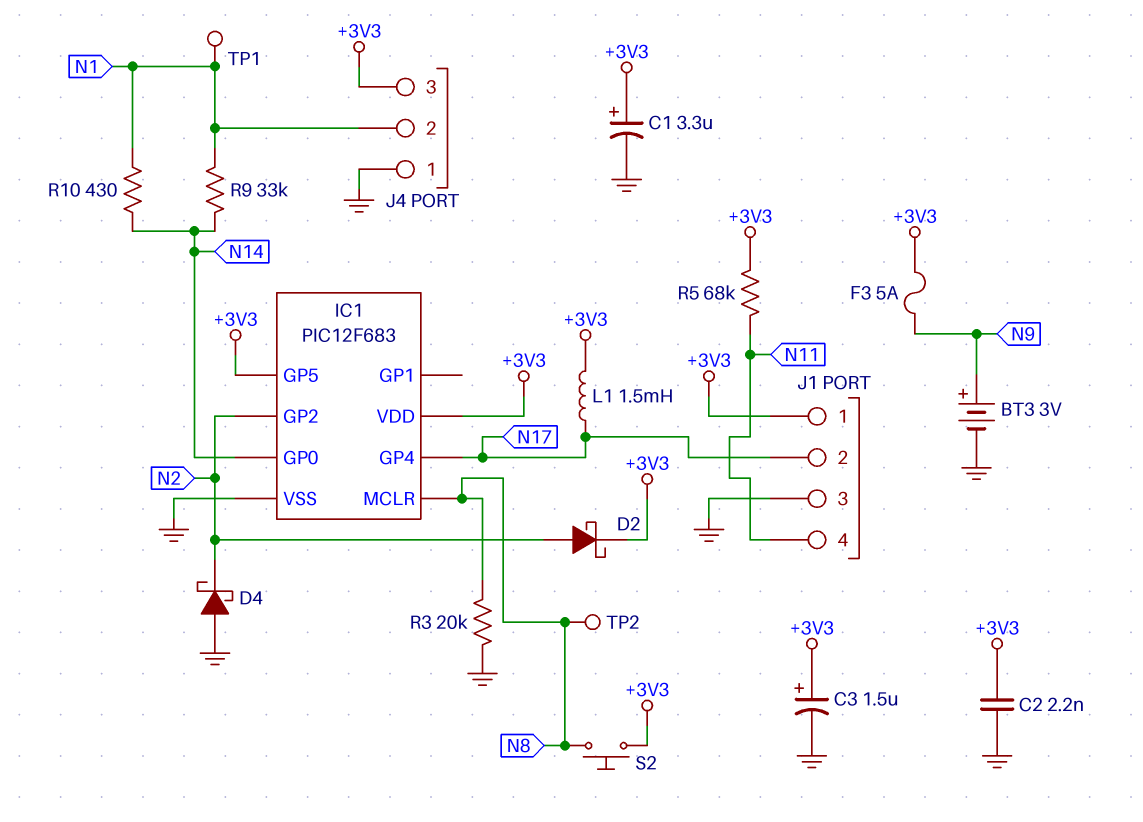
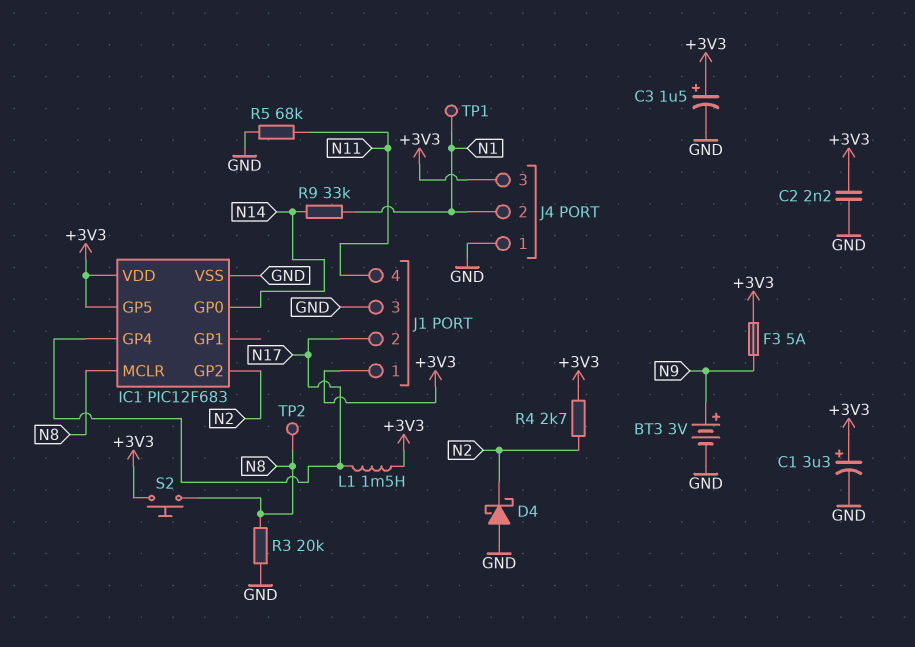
D2: schottky (A N2, K +3V3) -> none
R4: none -> 2.7k (+3V3, N2)
R5: 68k (+3V3, N11) -> 68k (GND, N11)
R10: 430 (N1, N14) -> none

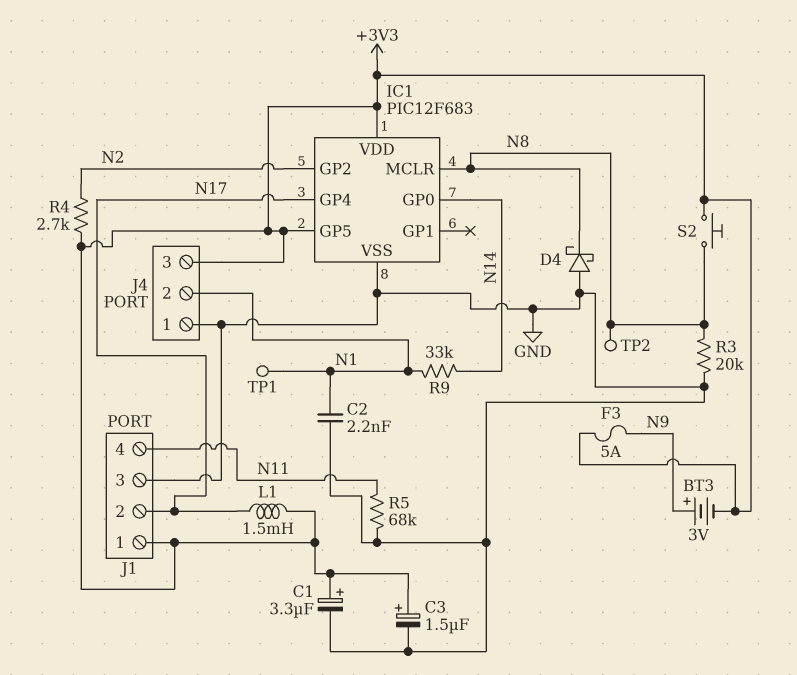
BT3: 3V (plus N9, minus GND) -> 3V (plus N9, minus +3V3)
C2: 2.2nF (+3V3, GND) -> 2.2nF (GND, N1)
D4: schottky (A GND, K N2) -> schottky (A GND, K N8)

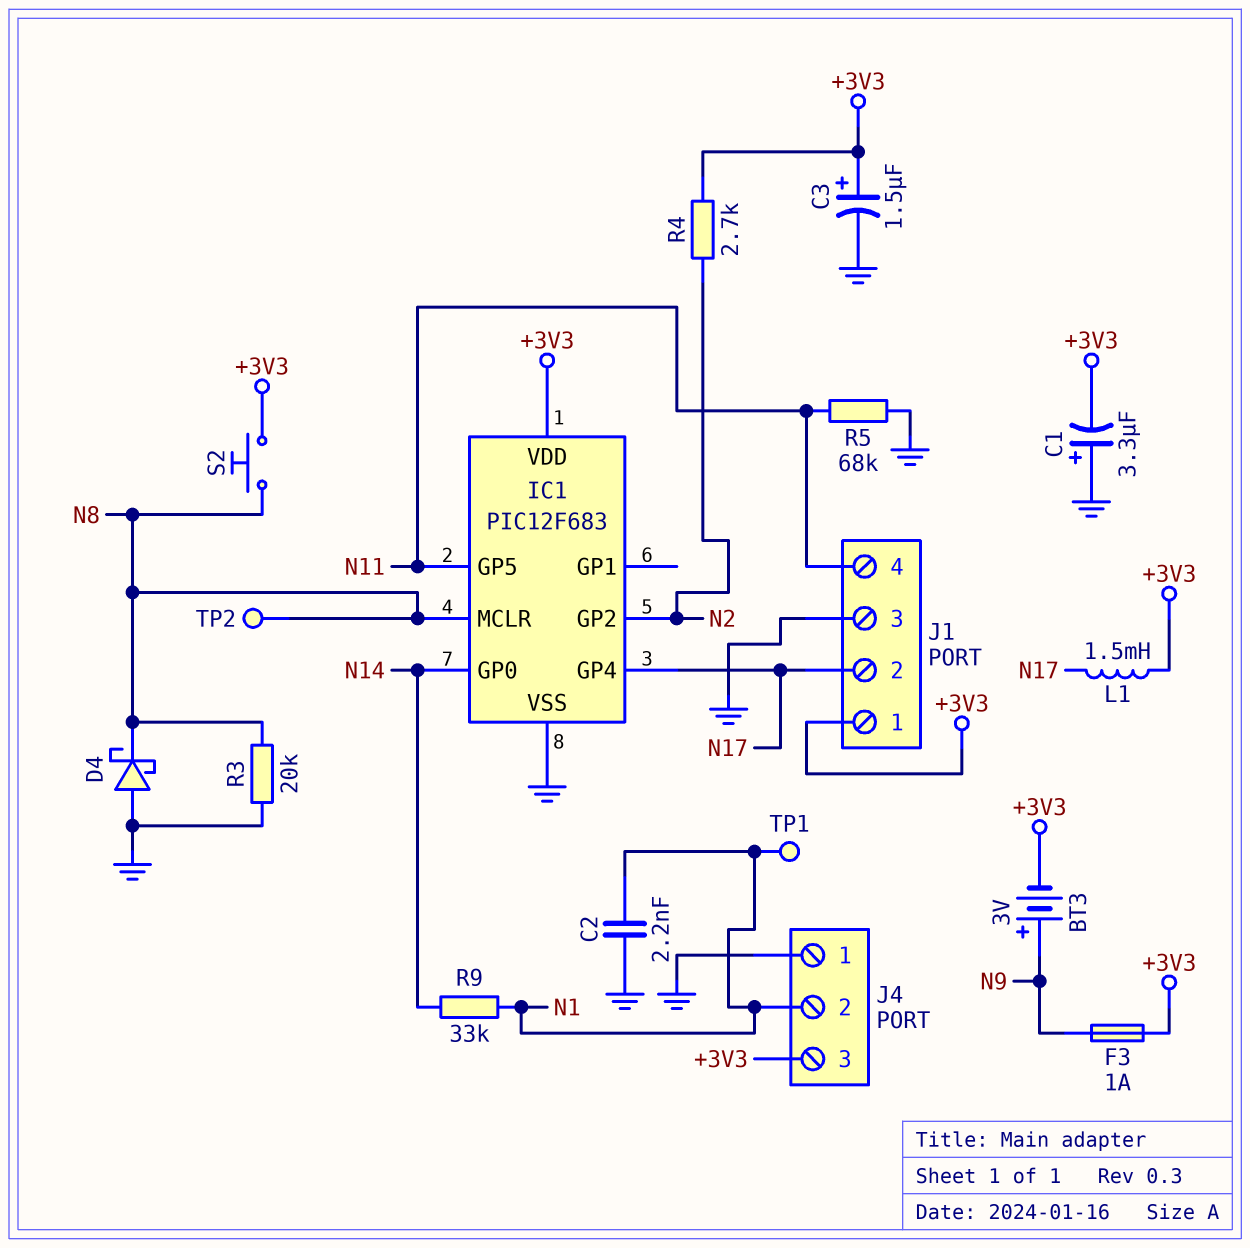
C1: 3.3uF (plus +3V3, minus GND) -> 3.3uF (plus GND, minus +3V3)
F3: 5A (+3V3, N9) -> 1A (+3V3, N9)
IC1 pin GP5: +3V3 -> N11

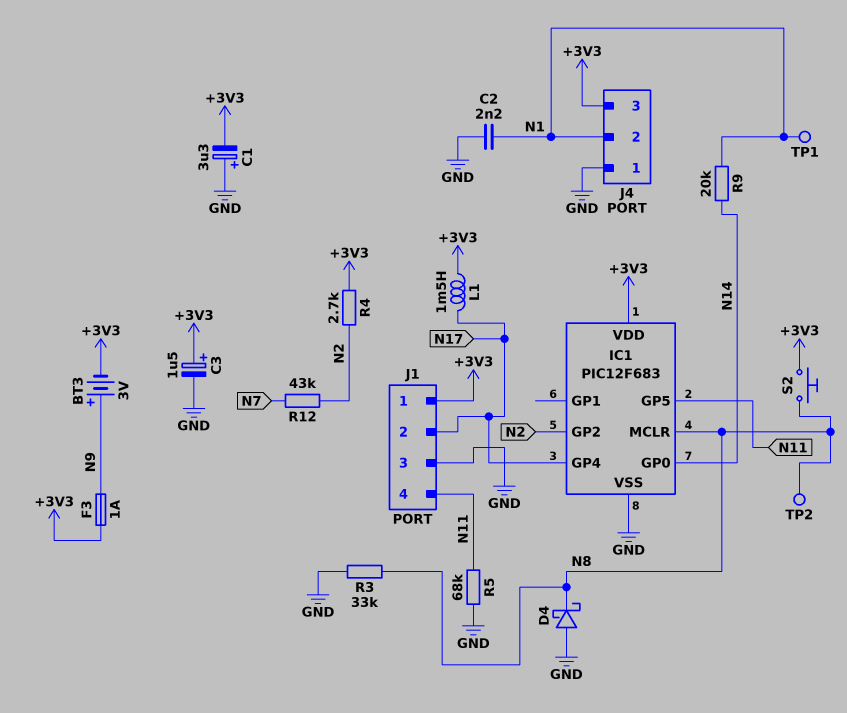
R3: 20k (GND, N8) -> 33k (GND, N8)
R9: 33k (N1, N14) -> 20k (N1, N14)
R12: none -> 43k (N2, N7)

